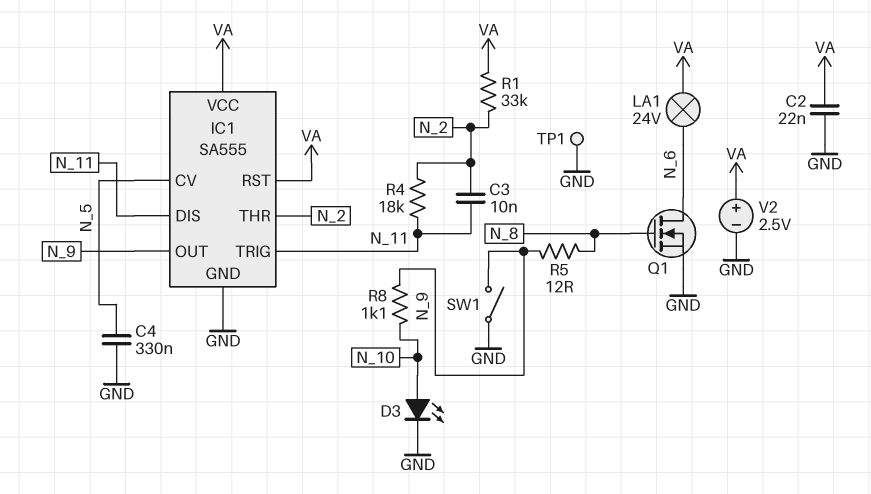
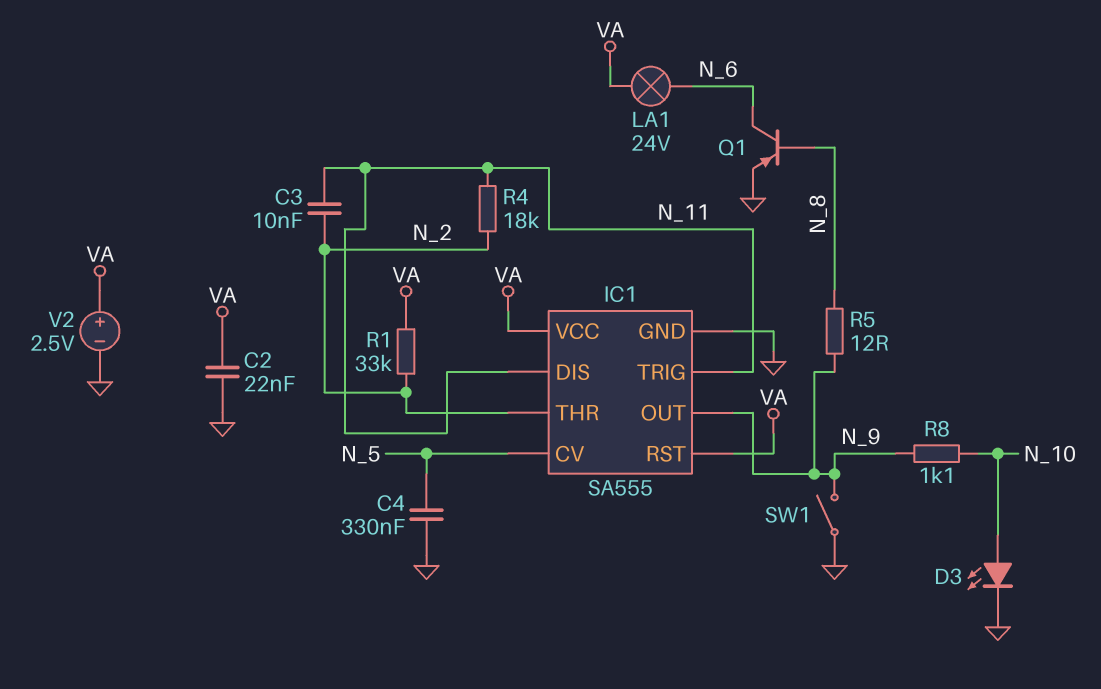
Q1: NMOS (G N_8, D N_6, S GND) -> PNP (B N_8, C N_6, E GND)
TP1: test point (GND) -> none

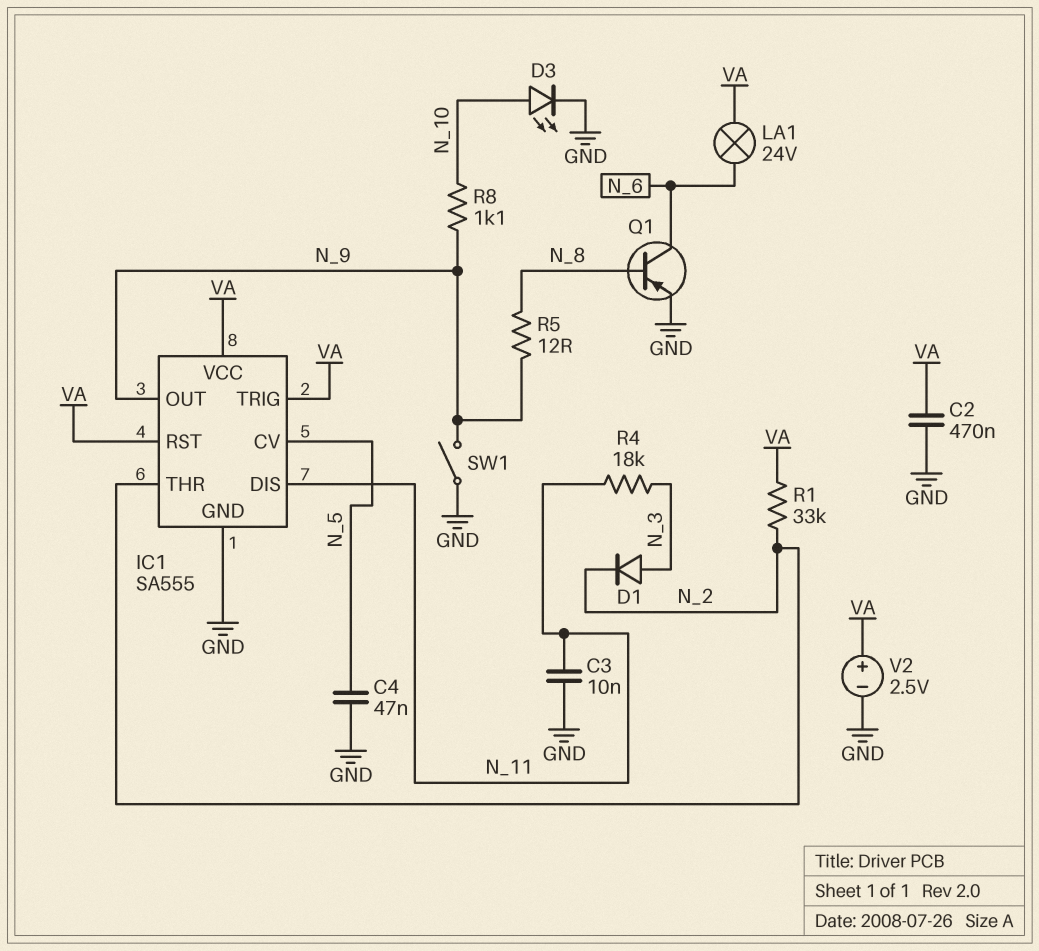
C2: 22nF (GND, VA) -> 470nF (GND, VA)
C3: 10nF (N_2, N_11) -> 10nF (GND, N_11)
C4: 330nF (GND, N_5) -> 47nF (GND, N_5)
D1: none -> diode (A N_3, K N_2)
IC1 pin TRIG: N_11 -> VA
R4: 18k (N_2, N_11) -> 18k (N_3, N_11)

